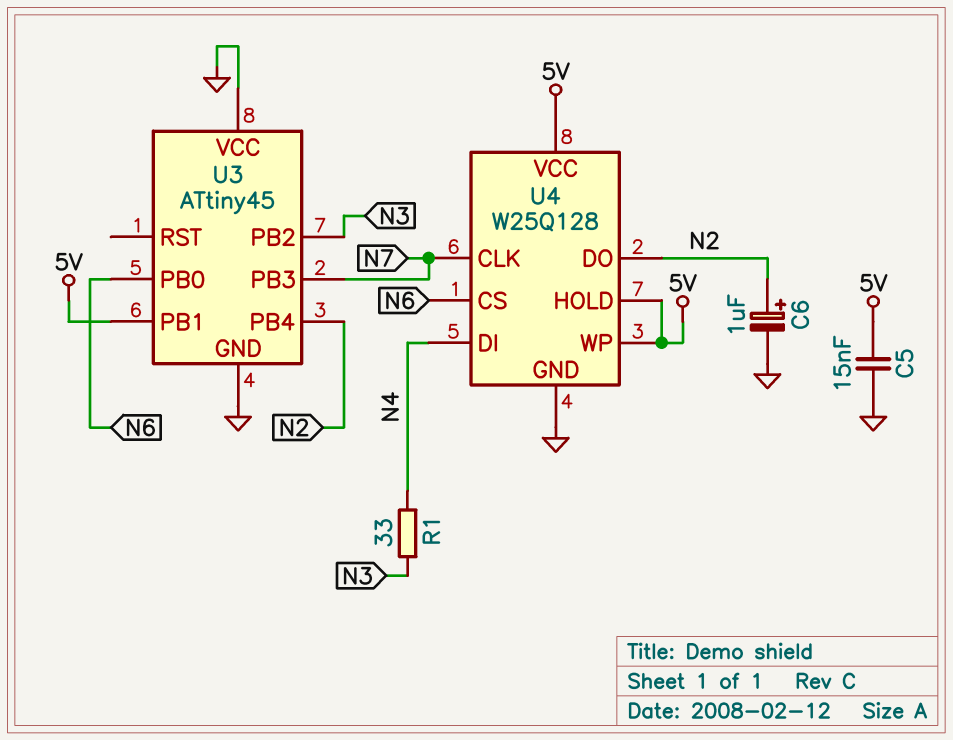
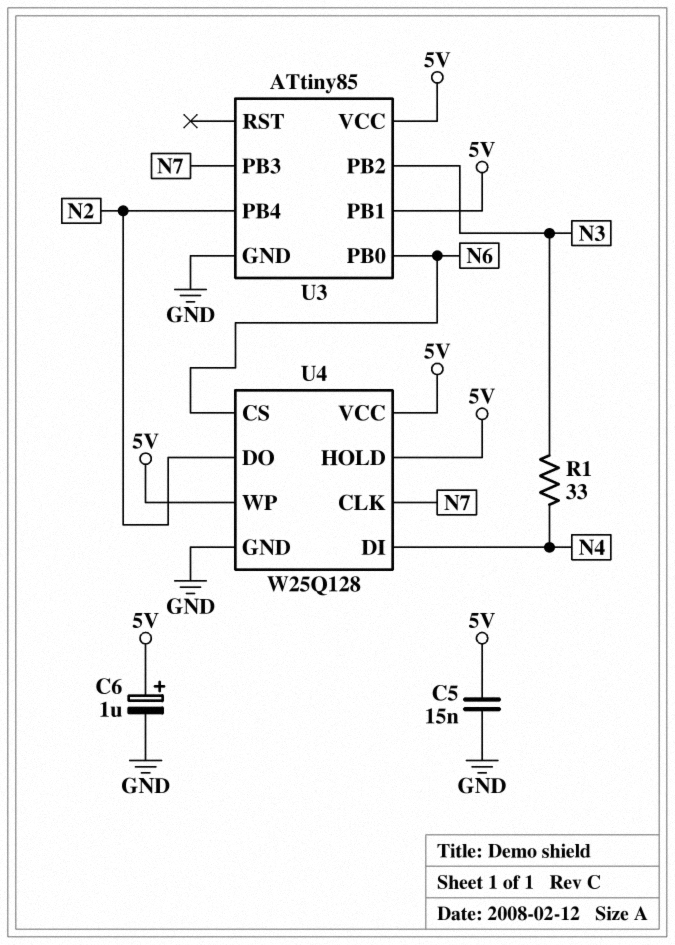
C6: 1uF (plus N2, minus GND) -> 1uF (plus 5V, minus GND)
U3: ATtiny45 -> ATtiny85
U3 pin VCC: GND -> 5V

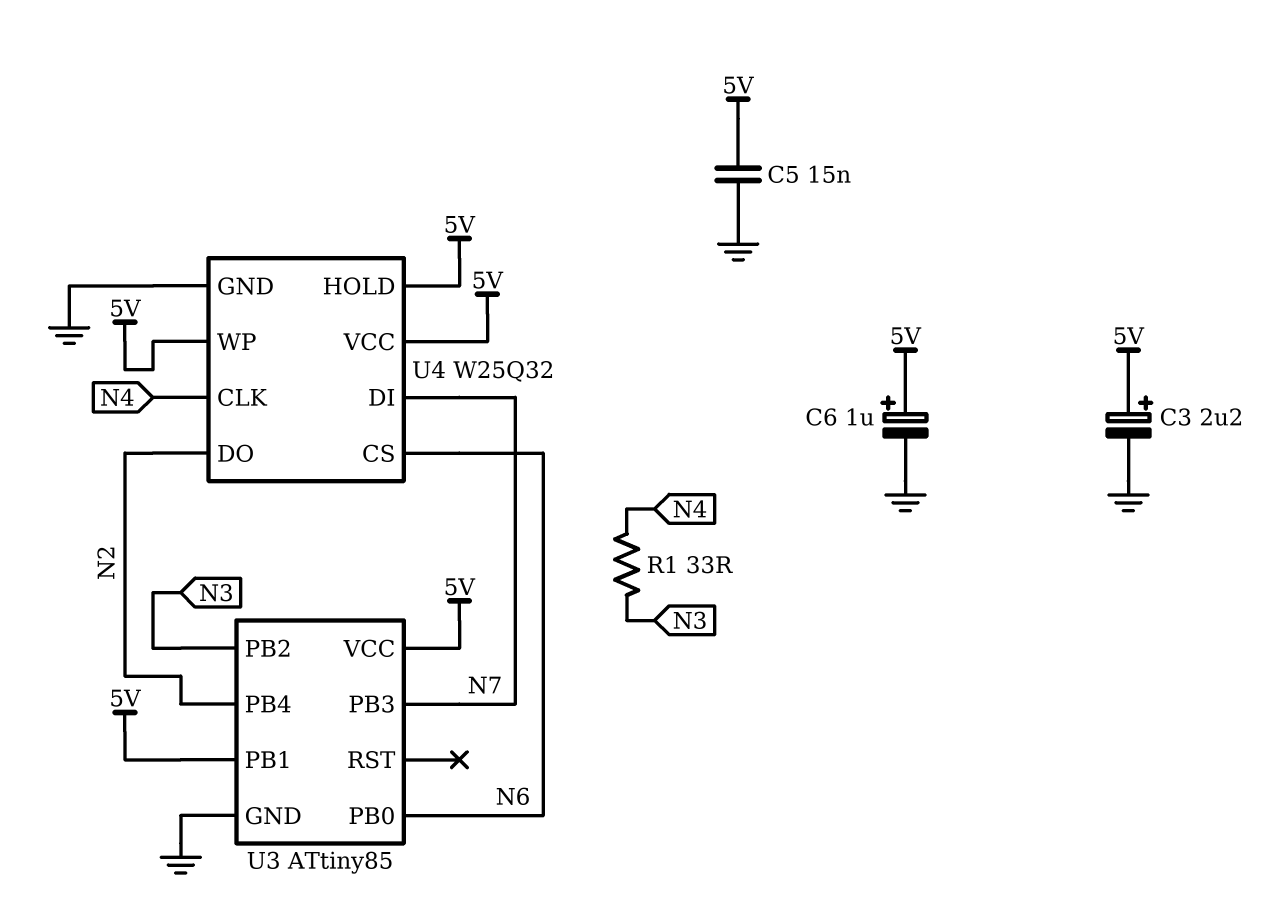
C3: none -> 2.2uF (plus 5V, minus GND)
U4: W25Q128 -> W25Q32
U4 pin CLK: N7 -> N4
U4 pin DI: N4 -> N7

